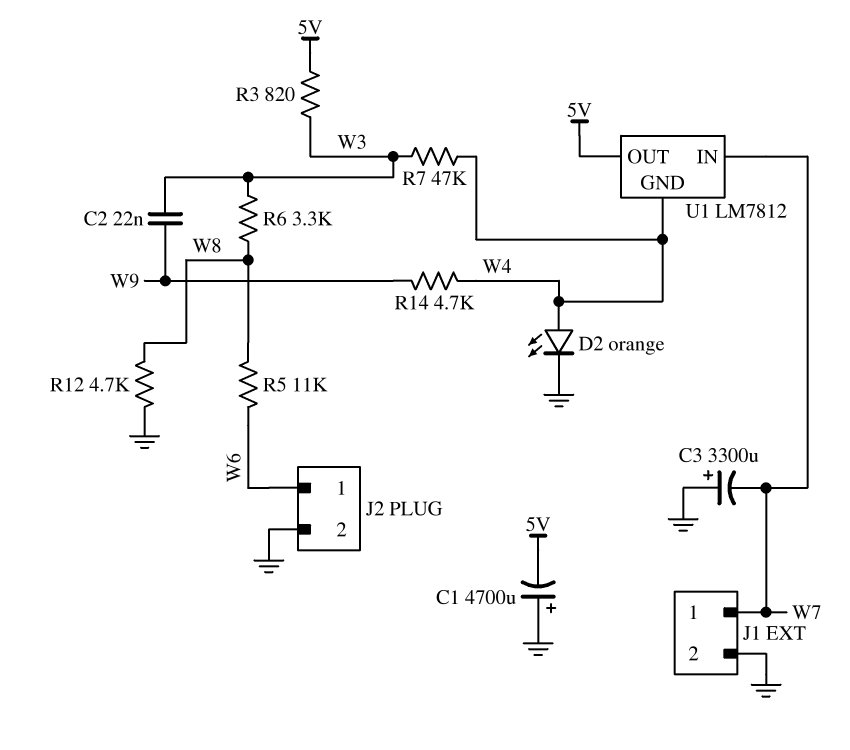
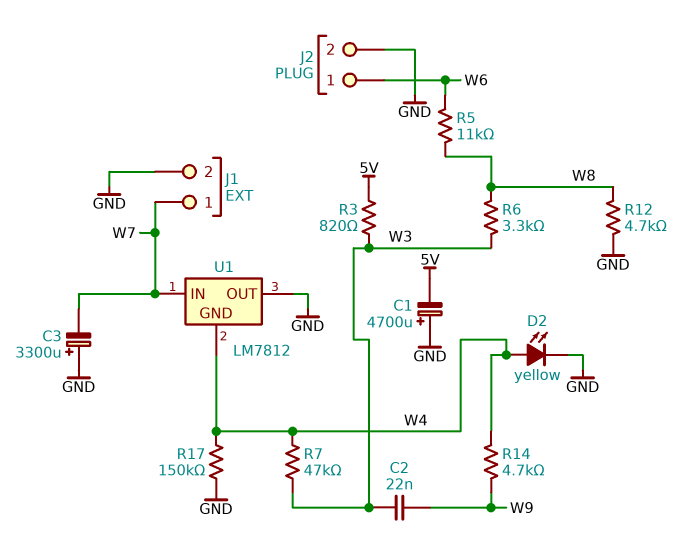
D2: LED orange (A W4, K GND) -> LED yellow (A W4, K GND)
R17: none -> 150k (GND, W4)
U1 pin OUT: 5V -> GND

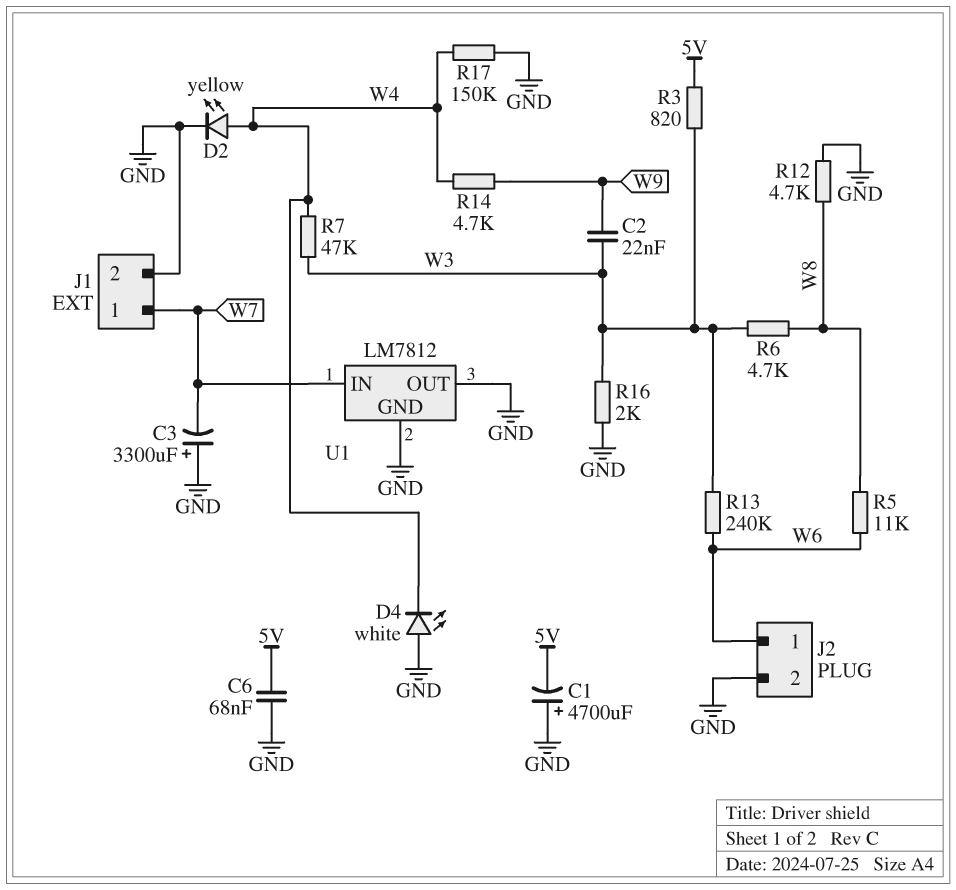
C6: none -> 68nF (5V, GND)
D4: none -> LED white (A GND, K W4)
R6: 3.3k (W3, W8) -> 4.7k (W3, W8)
R13: none -> 240k (W3, W6)
R16: none -> 2k (GND, W3)
U1 pin GND: W4 -> GND

